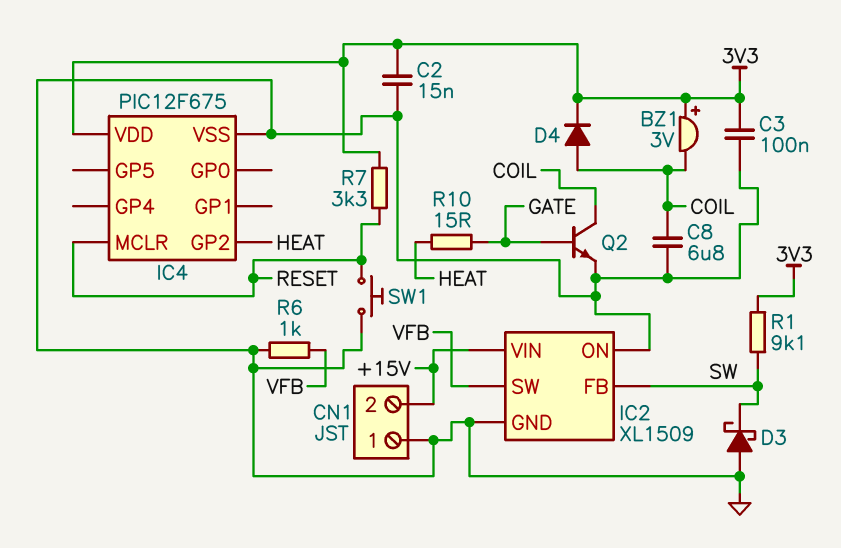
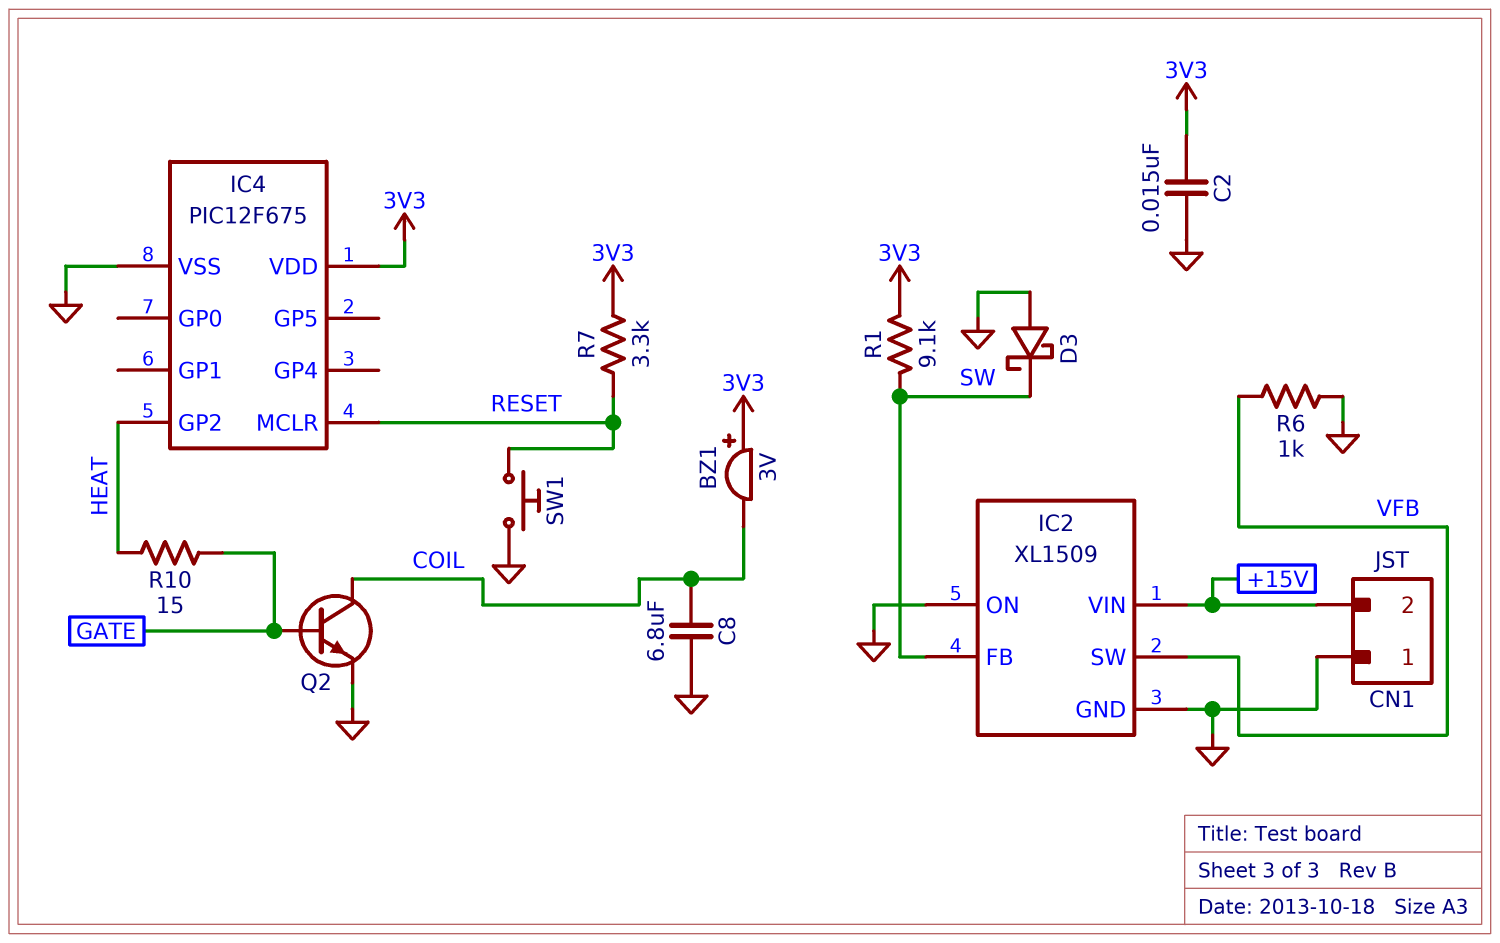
C3: 100nF (3V3, GND) -> none
D4: diode (A COIL, K 3V3) -> none

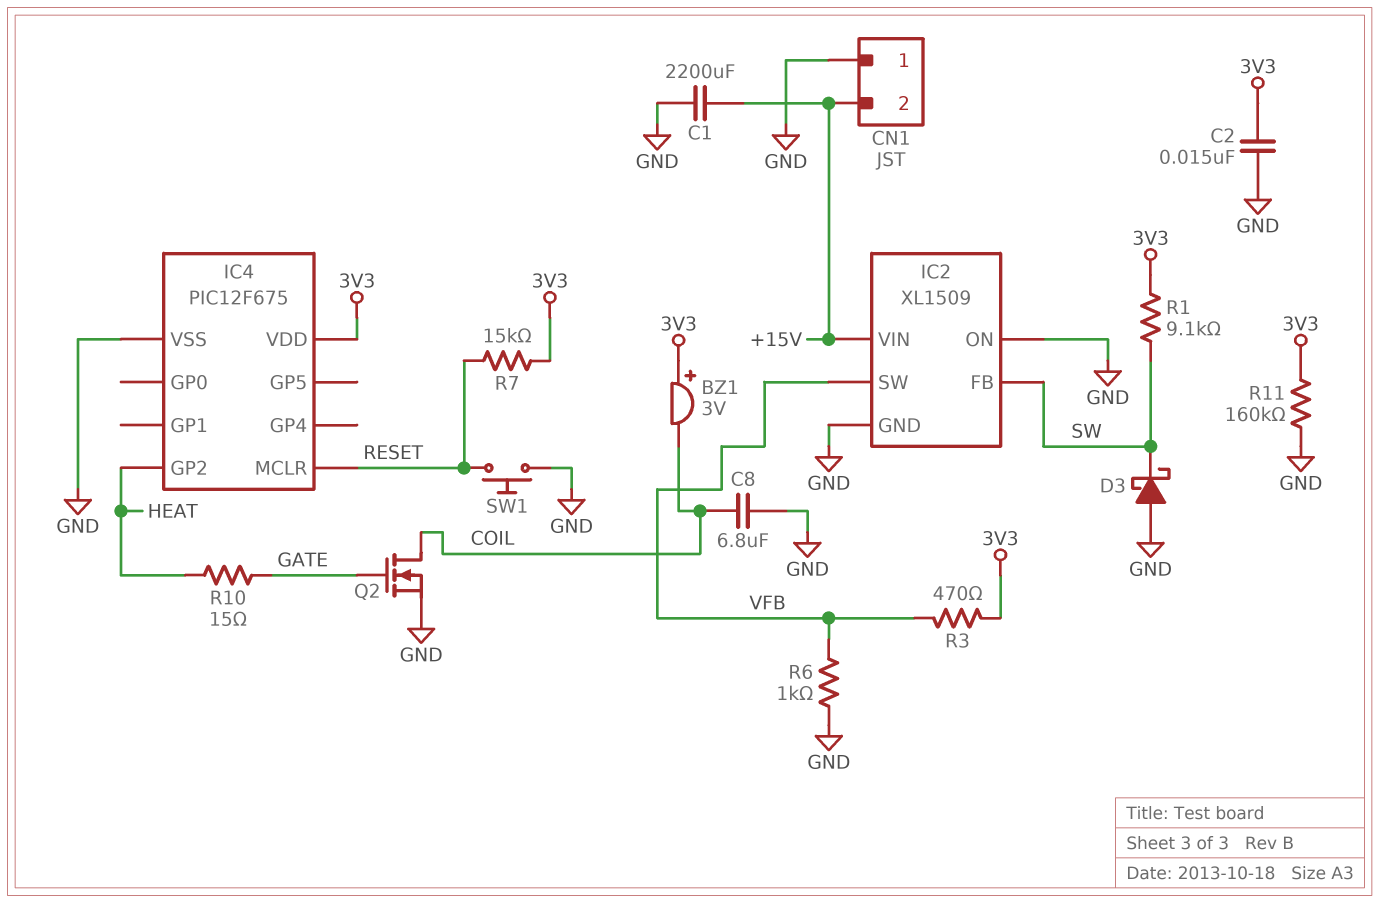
C1: none -> 2200uF (+15V, GND)
Q2: NPN (B GATE, C COIL, E GND) -> NMOS (G GATE, D COIL, S GND)
R3: none -> 470 (3V3, VFB)
R7: 3.3k (3V3, RESET) -> 15k (3V3, RESET)
R11: none -> 160k (3V3, GND)

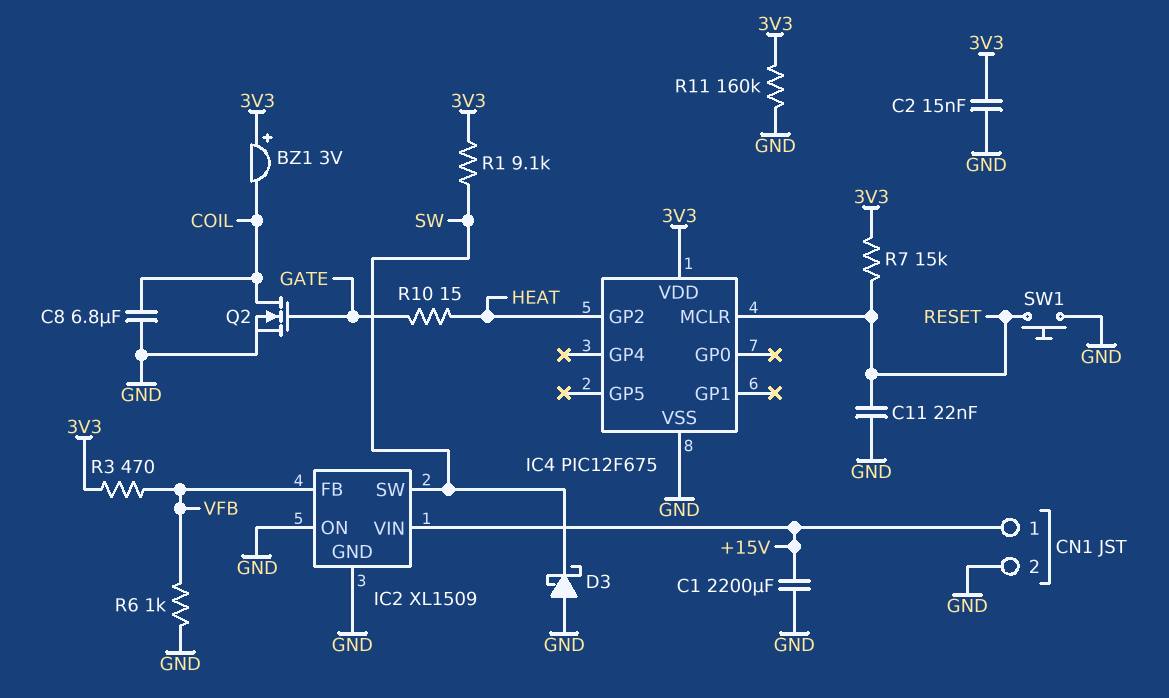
C11: none -> 22nF (GND, RESET)
CN1 pin 1: GND -> +15V
CN1 pin 2: +15V -> GND
IC2 pin FB: SW -> VFB
IC2 pin SW: VFB -> SW

